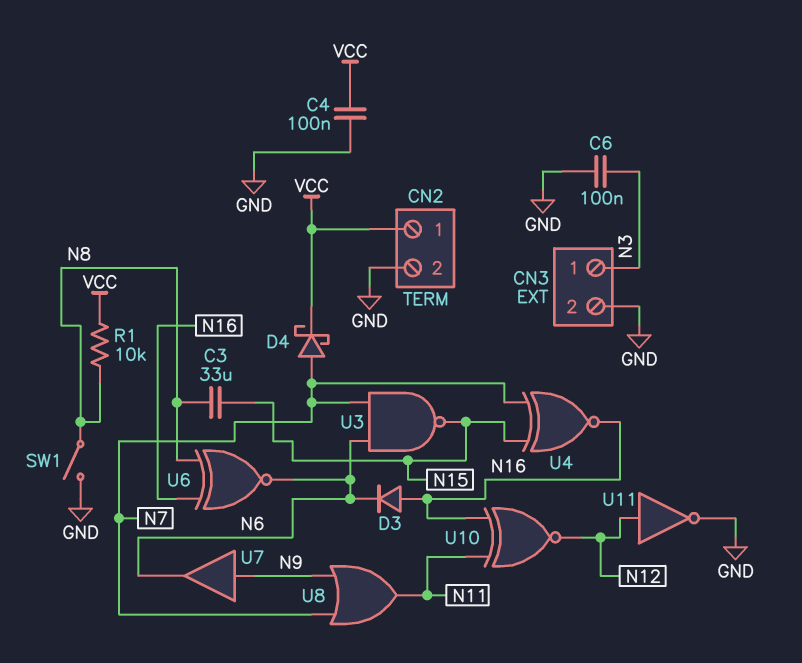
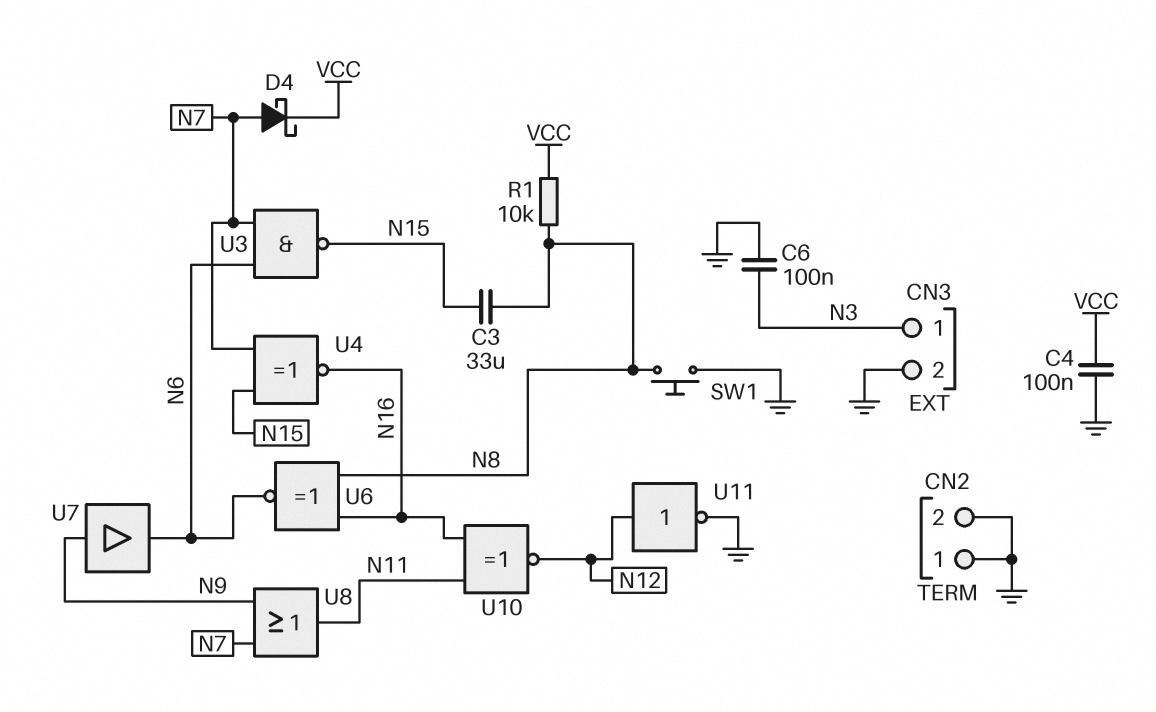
CN2 pin 1: VCC -> GND
D3: diode (A N16, K N6) -> none
SW1: switch (GND, N8) -> button (GND, N8)

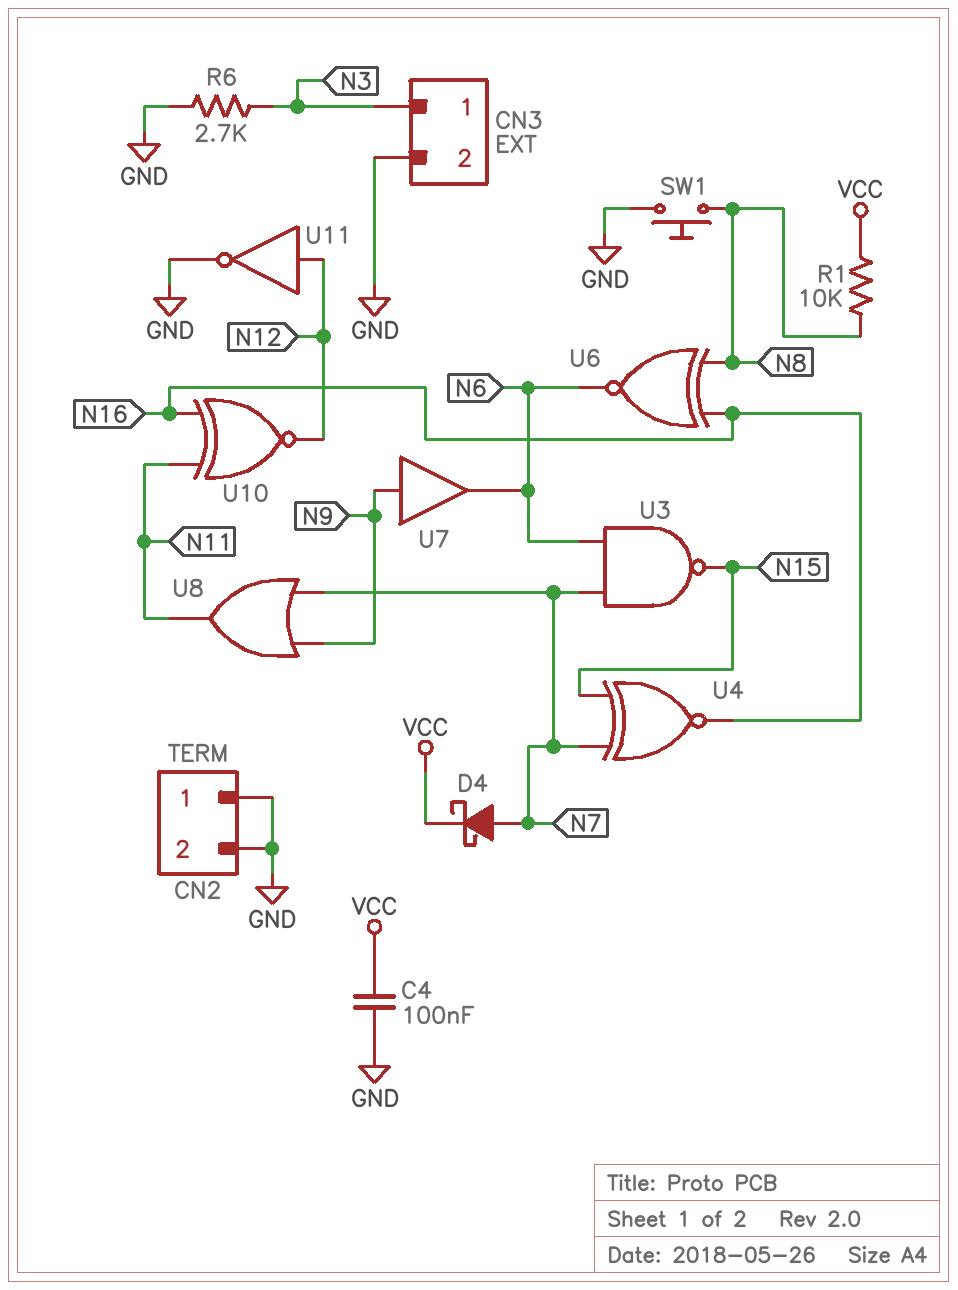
C3: 33uF (N8, N15) -> none
C6: 100nF (GND, N3) -> none
R6: none -> 2.7k (GND, N3)

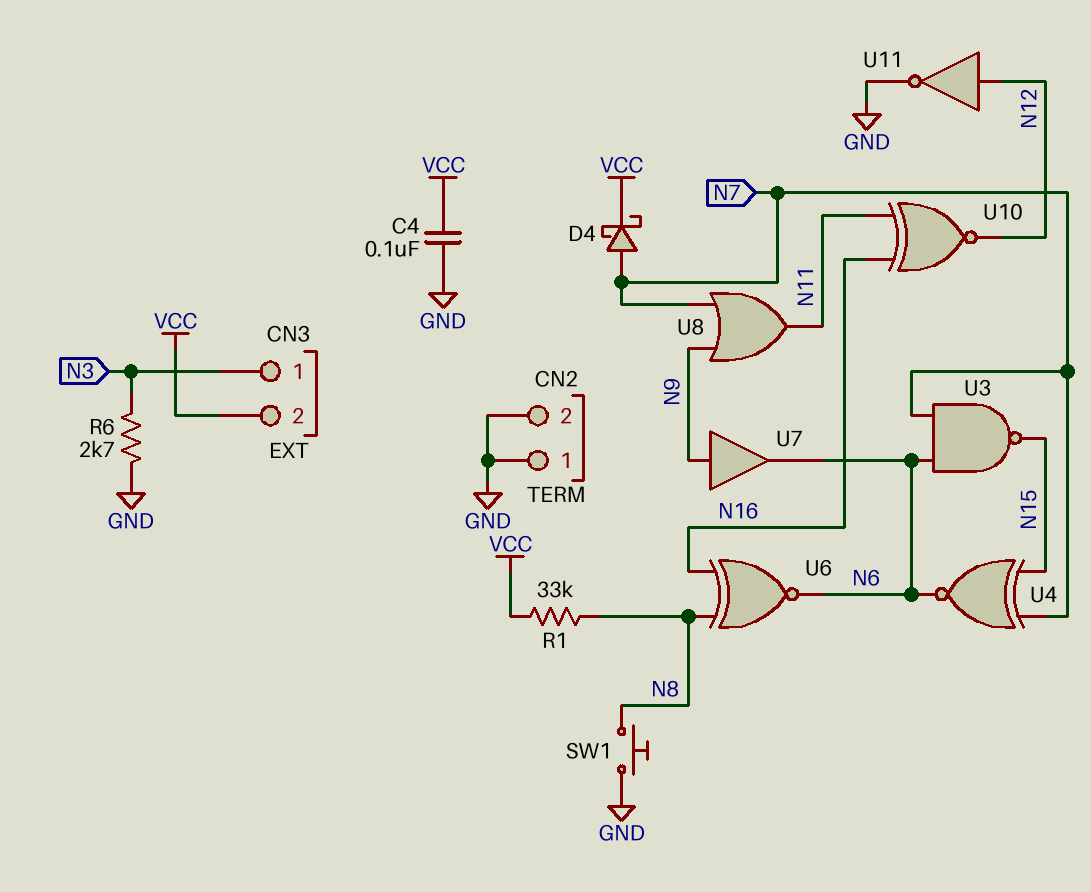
CN3 pin 2: GND -> VCC
R1: 10k (N8, VCC) -> 33k (N8, VCC)
U4: XNOR (in N7, in N15, out N16) -> XNOR (in N7, in N15, out N6)

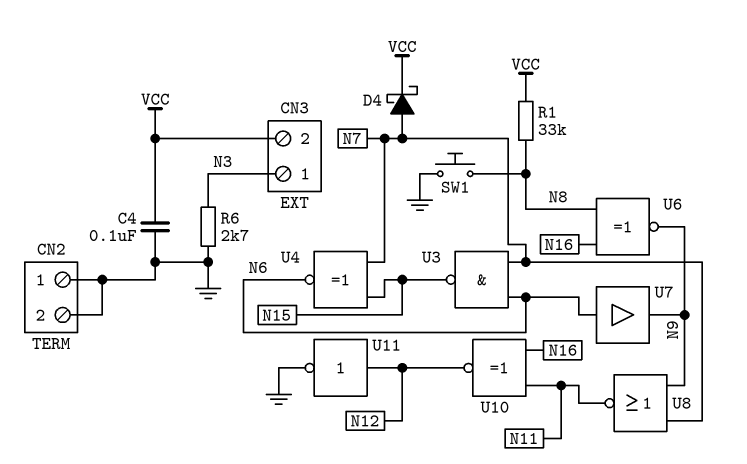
U6: XNOR (in N8, in N16, out N6) -> XNOR (in N8, in N16, out N9)
U7: buffer (in N9, out N6) -> buffer (in N6, out N9)
U8: OR (in N7, in N9, out N11) -> NOR (in N7, in N9, out N11)

